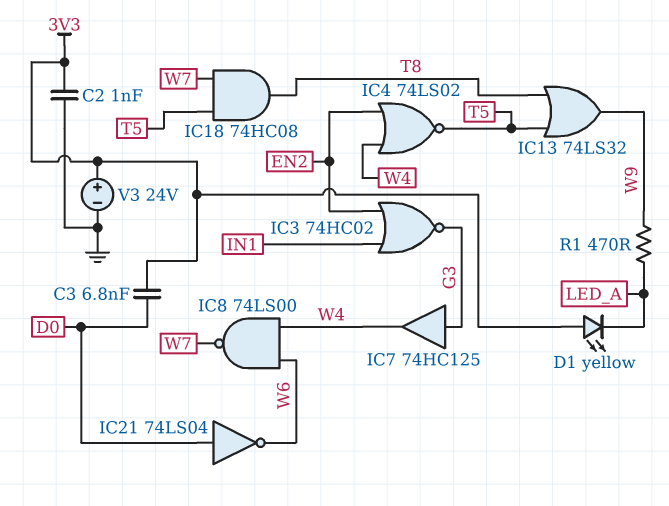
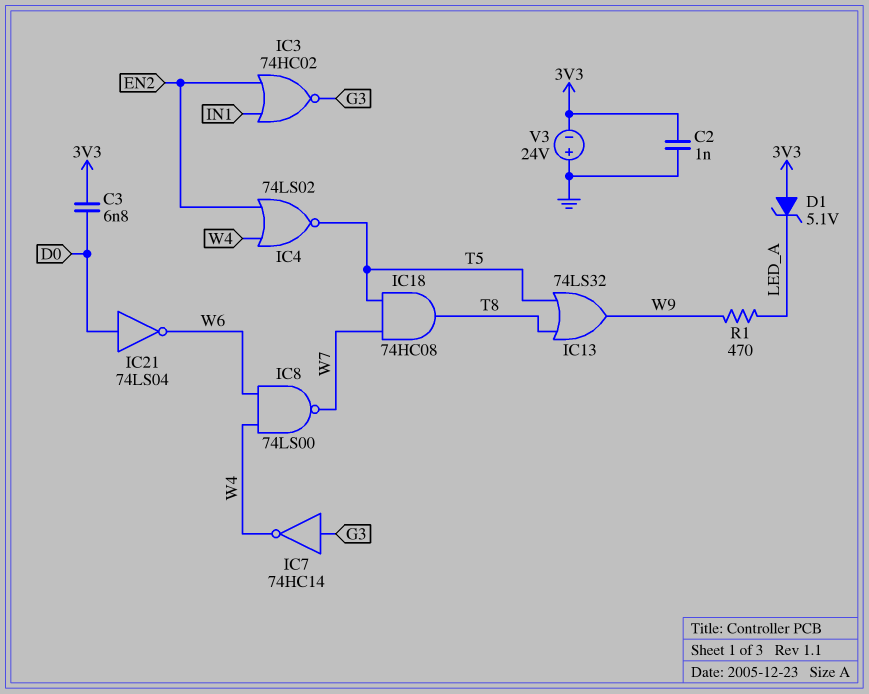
D1: LED yellow (A 3V3, K LED_A) -> zener 5.1V (A 3V3, K LED_A)
IC7: buffer 74HC125 (in G3, out W4) -> NOT 74HC14 (in G3, out W4)
V3: 24V (plus 3V3, minus GND) -> 24V (plus GND, minus 3V3)

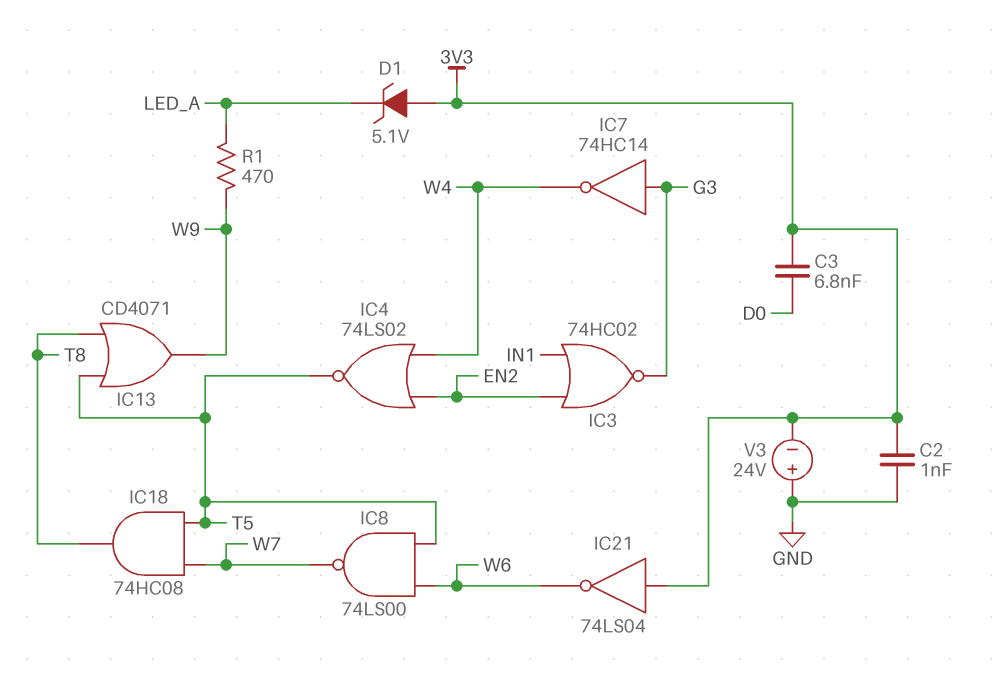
IC8: NAND 74LS00 (in W4, in W6, out W7) -> NAND 74LS00 (in T5, in W6, out W7)
IC13: OR 74LS32 (in T5, in T8, out W9) -> OR CD4071 (in T5, in T8, out W9)
IC21: NOT 74LS04 (in D0, out W6) -> NOT 74LS04 (in 3V3, out W6)

